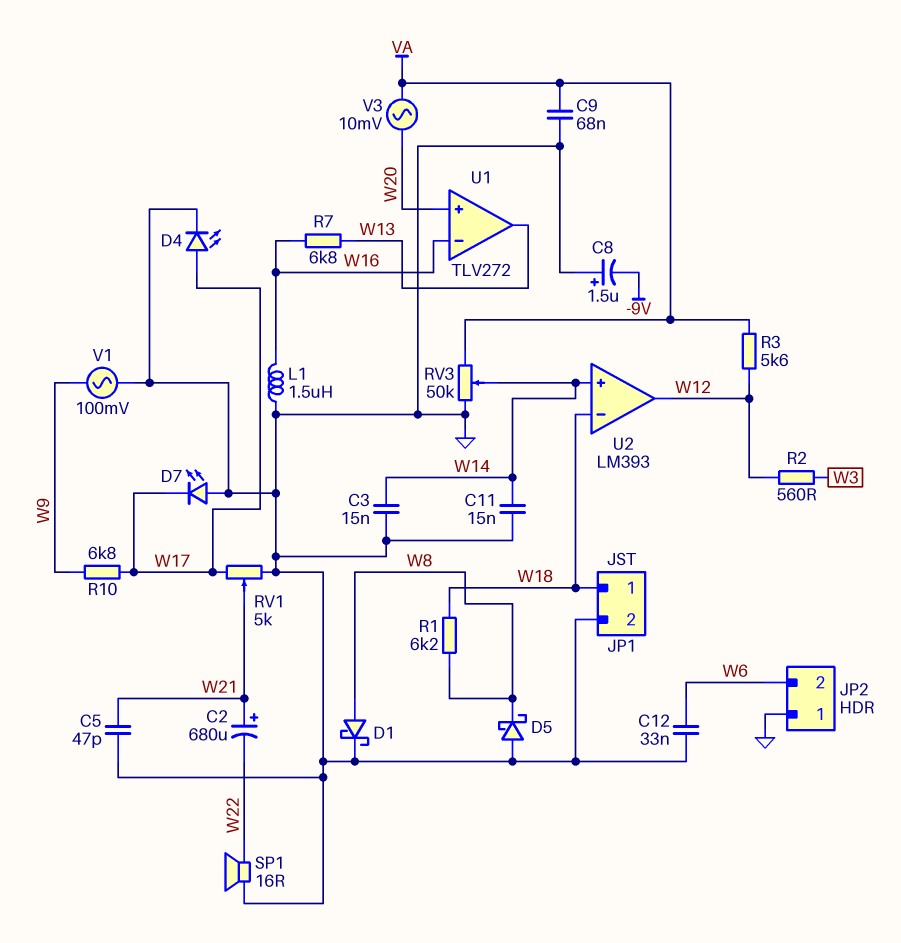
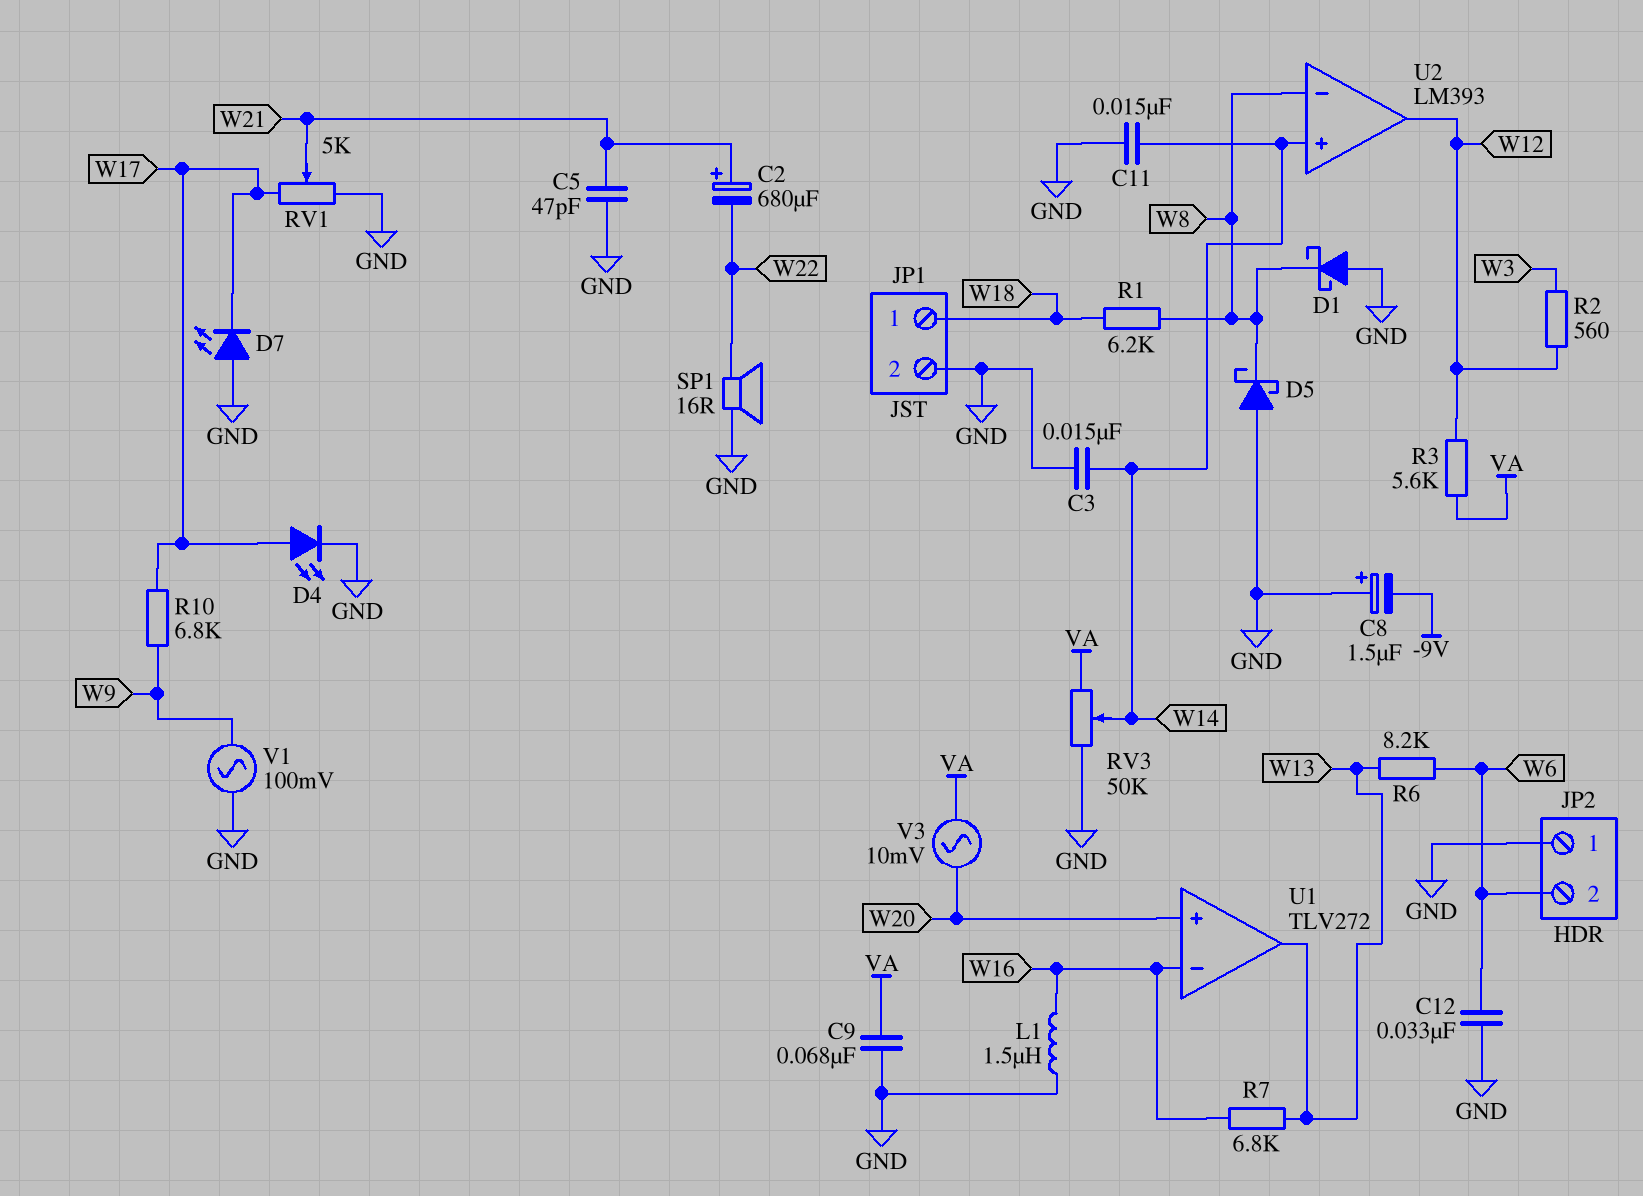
D1: schottky (A W8, K GND) -> schottky (A GND, K W8)
R6: none -> 8.2k (W6, W13)
U2 pin in-: W18 -> W8

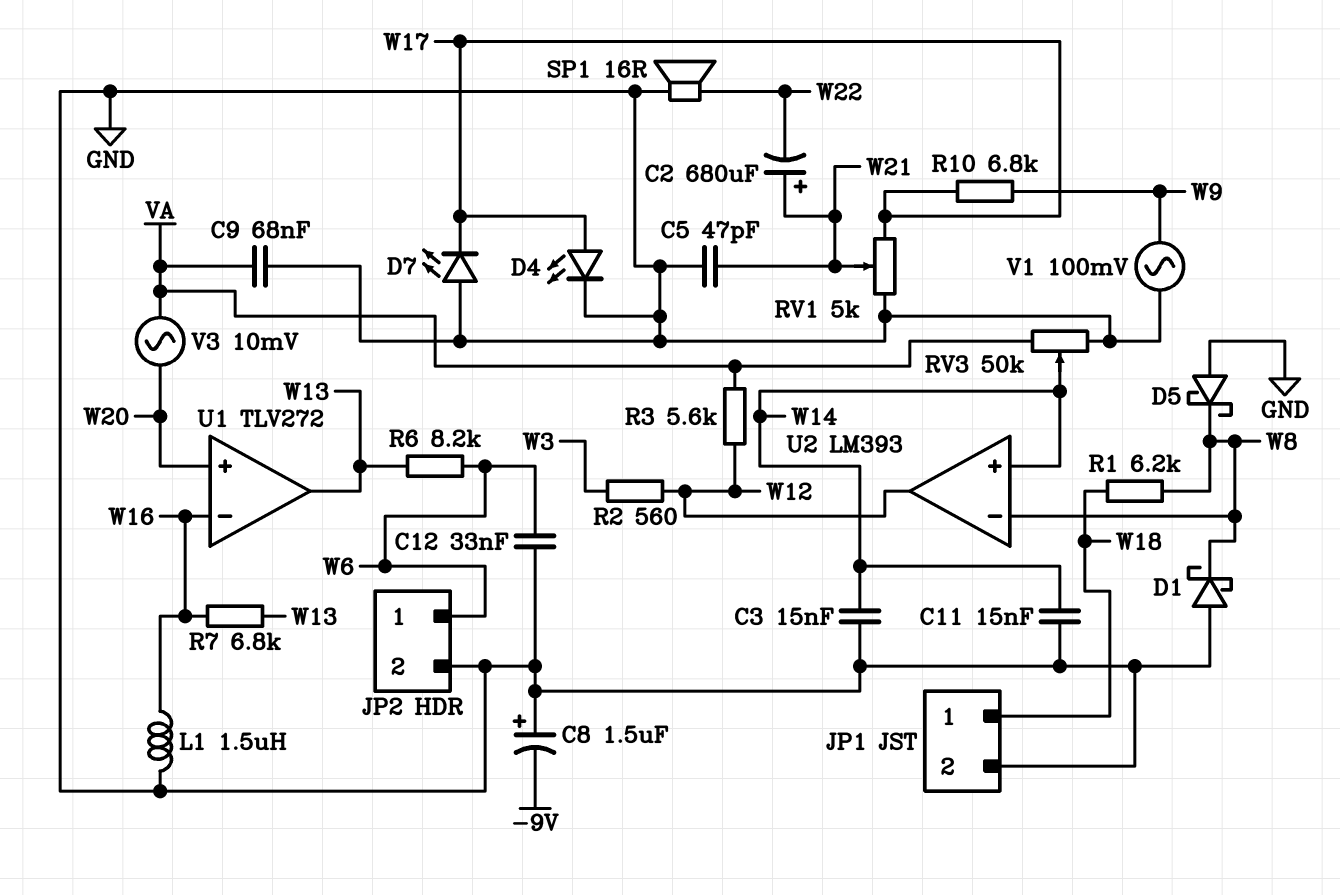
JP2 pin 1: GND -> W6
JP2 pin 2: W6 -> GND

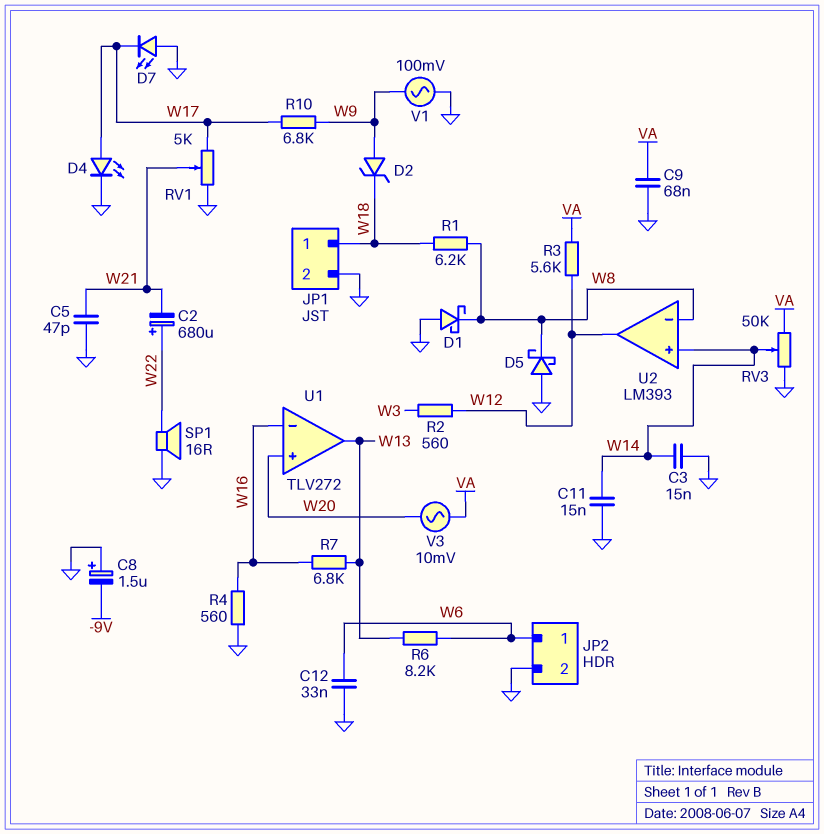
C2: 680uF (plus W21, minus W22) -> 680uF (plus W22, minus W21)
D2: none -> zener (A W9, K W18)
L1: 1.5uH (GND, W16) -> none
R4: none -> 560 (GND, W16)

